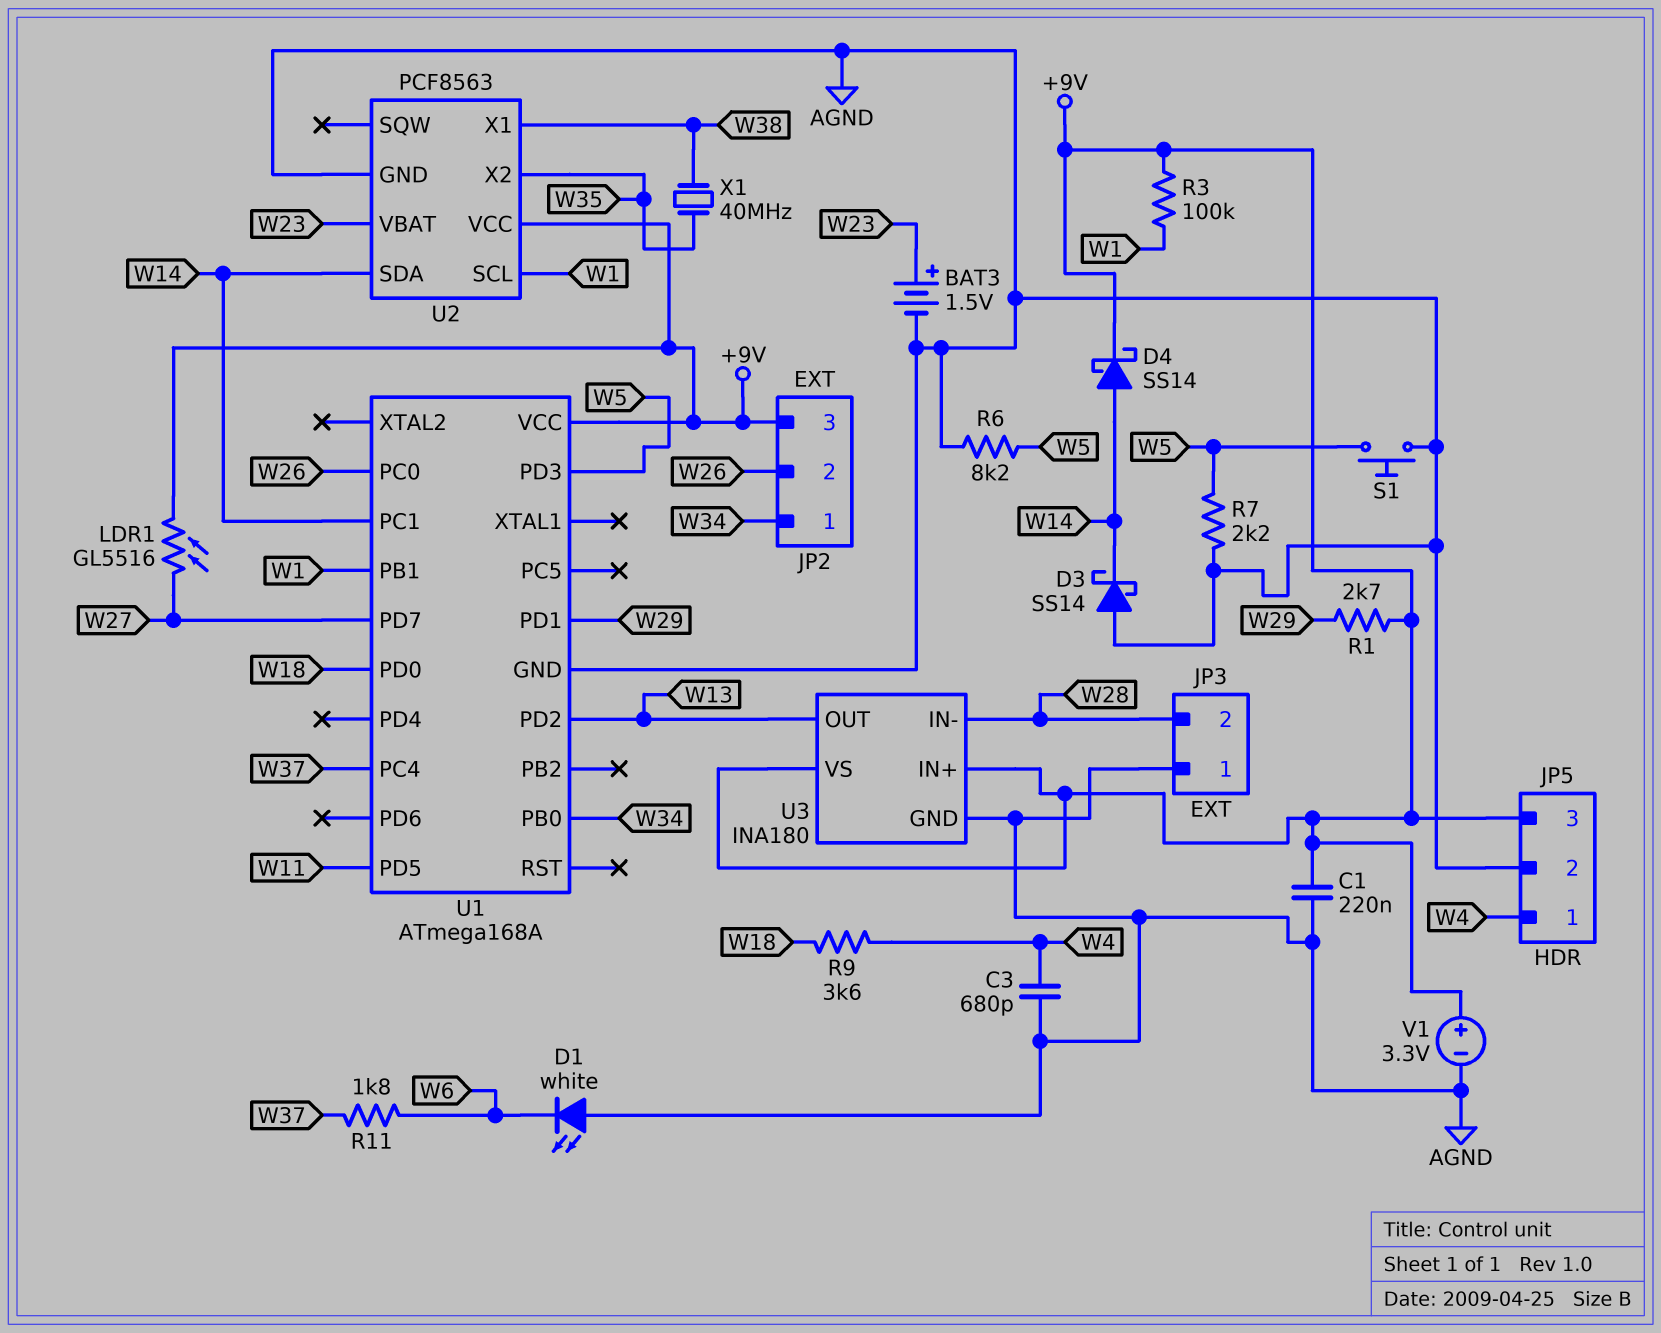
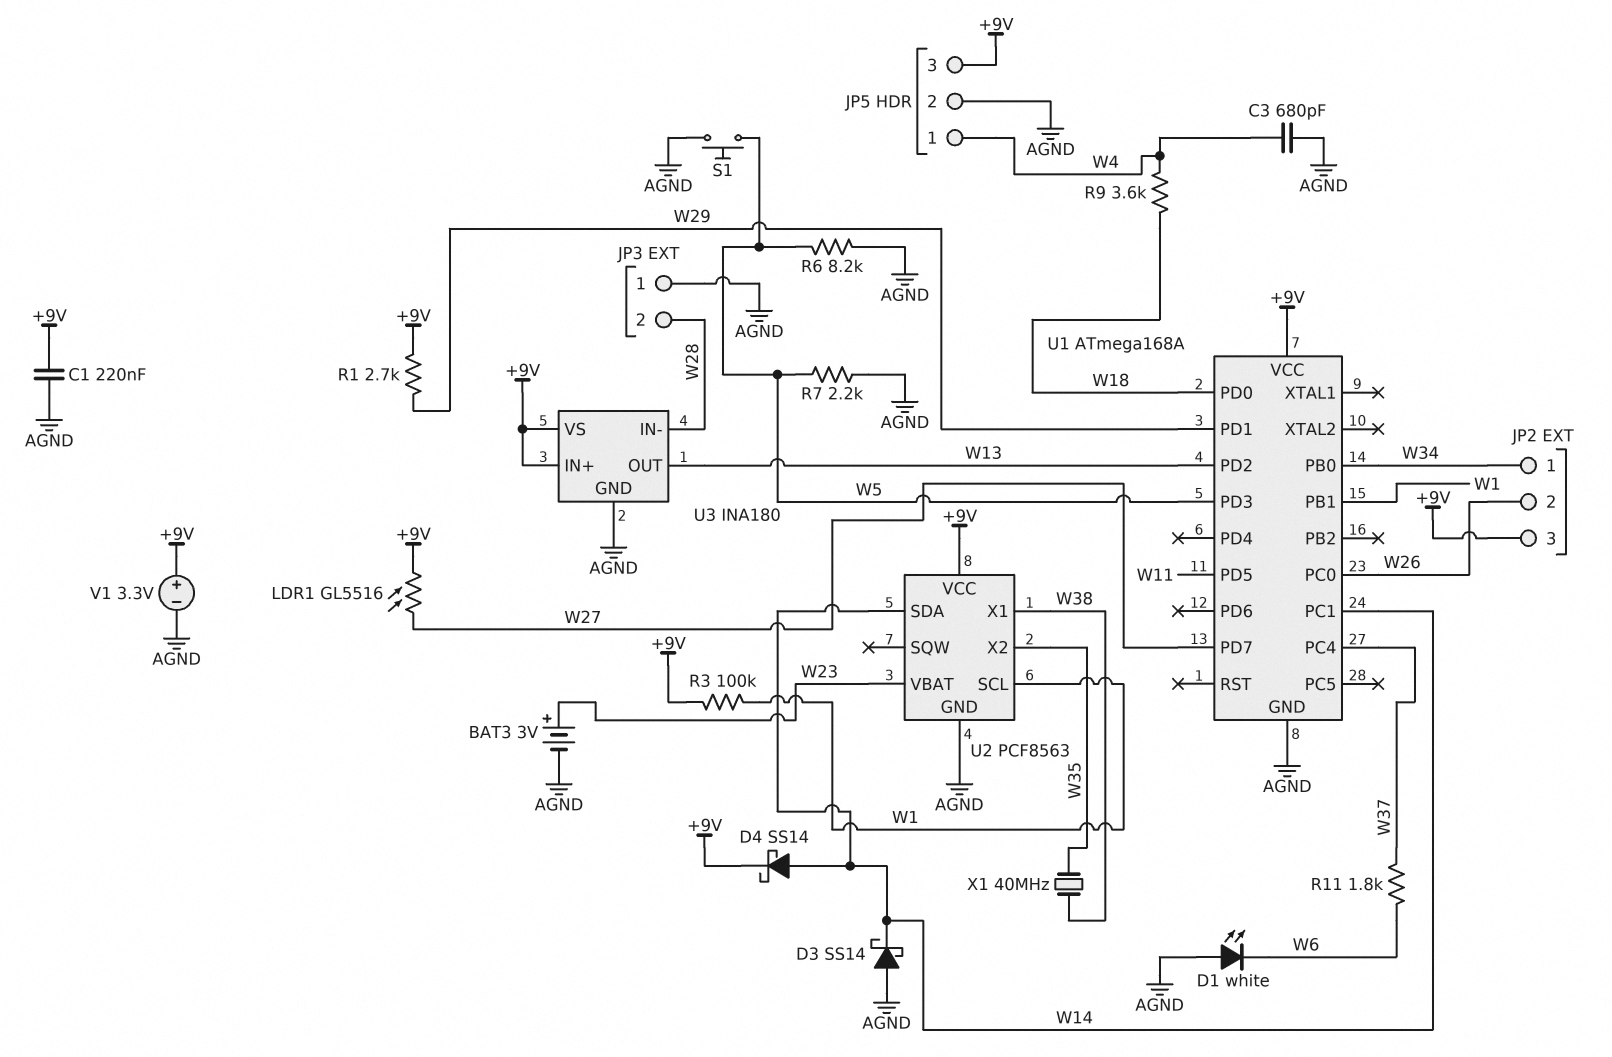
BAT3: 1.5V (plus W23, minus AGND) -> 3V (plus W23, minus AGND)

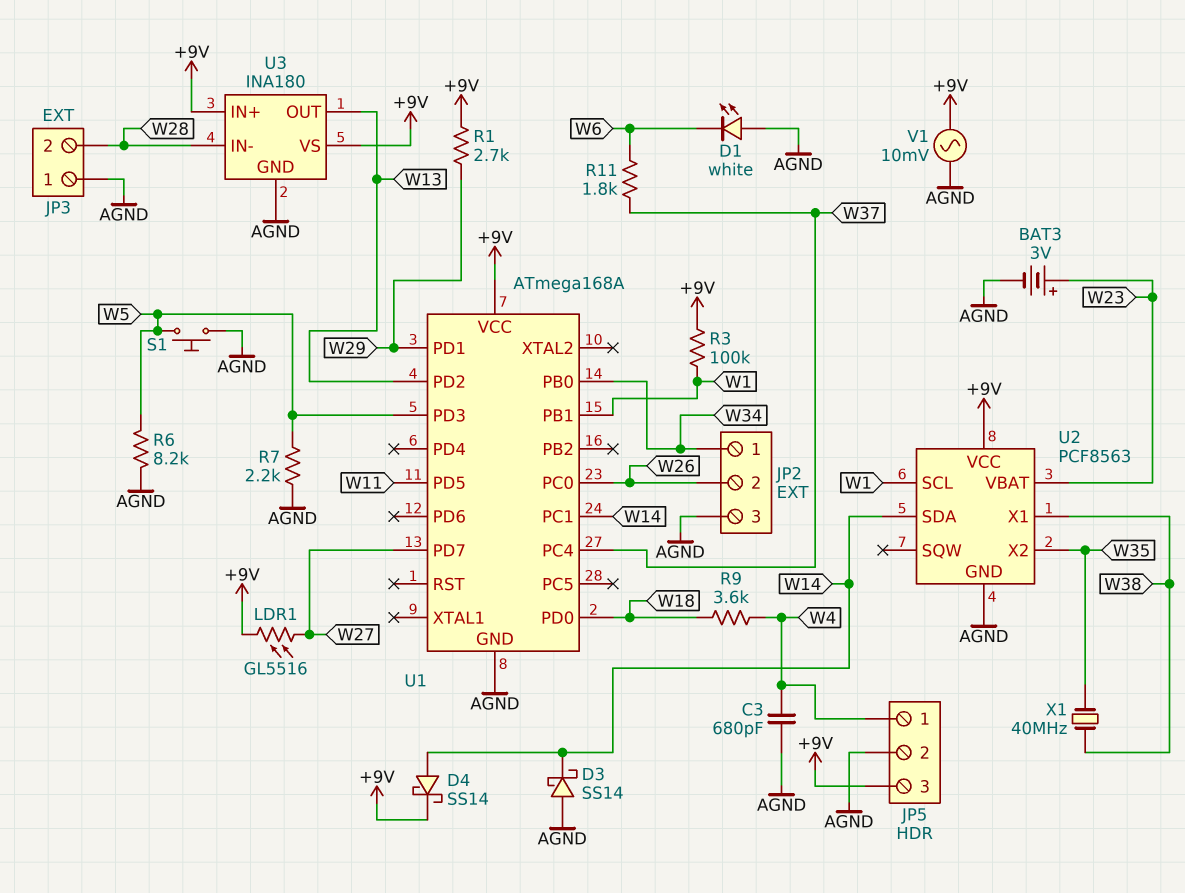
C1: 220nF (+9V, AGND) -> none
JP2 pin 3: +9V -> AGND
V1: 3.3V (plus +9V, minus AGND) -> AC 10mV (+9V, AGND)

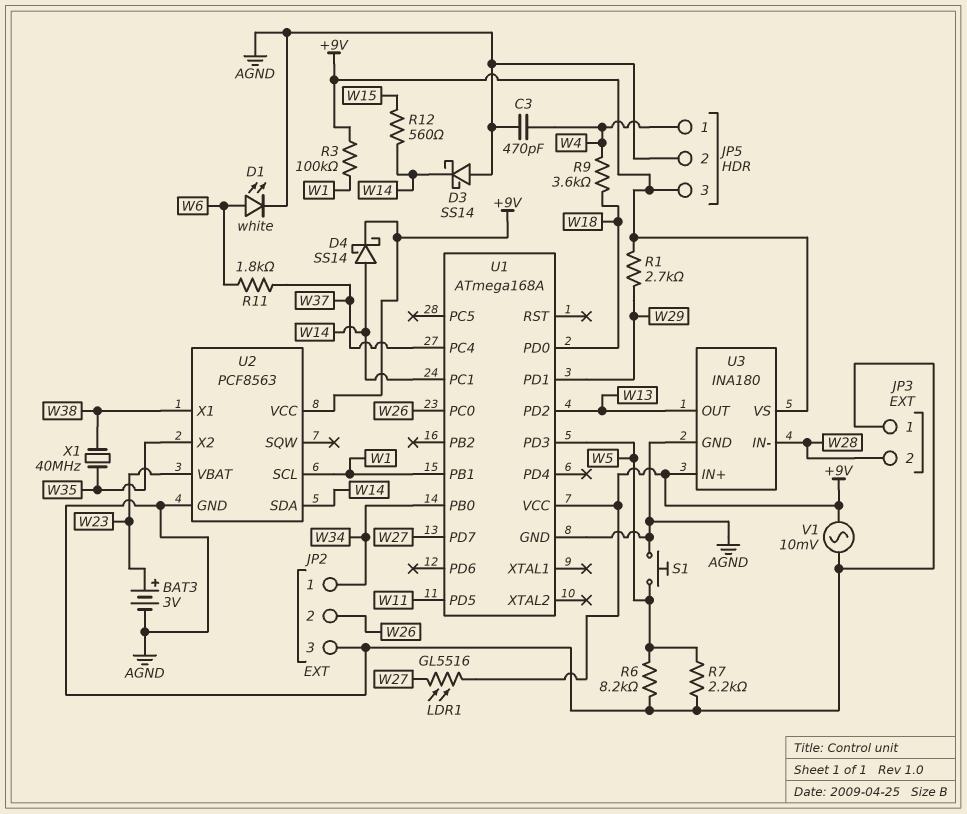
C3: 680pF (AGND, W4) -> 470pF (AGND, W4)
D1: LED white (A AGND, K W6) -> LED white (A W6, K AGND)
R12: none -> 560 (W14, W15)

